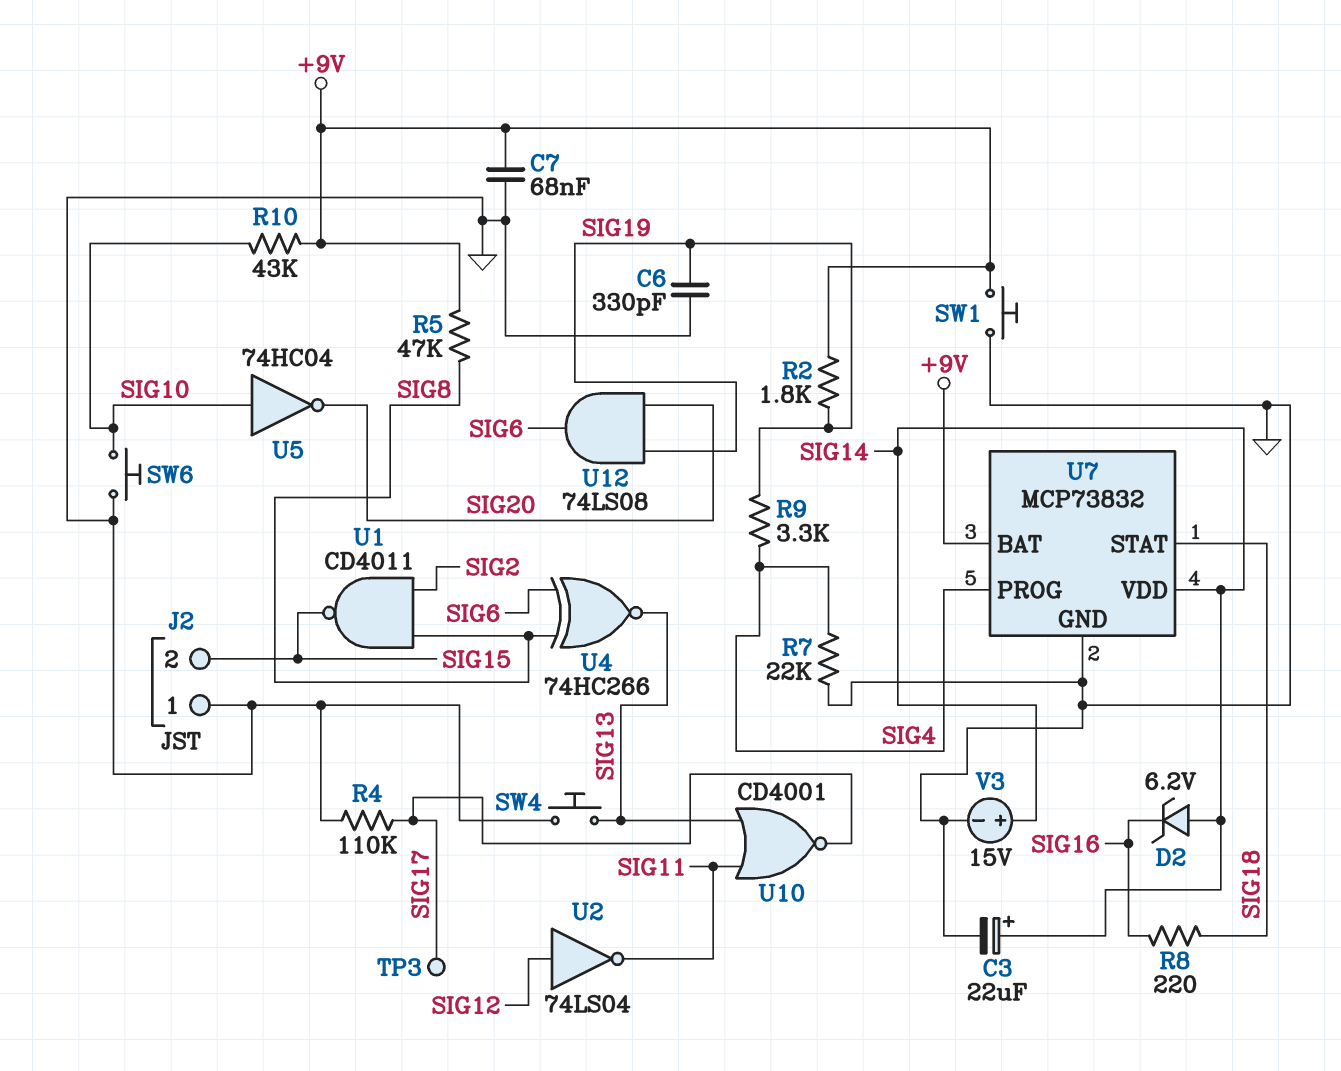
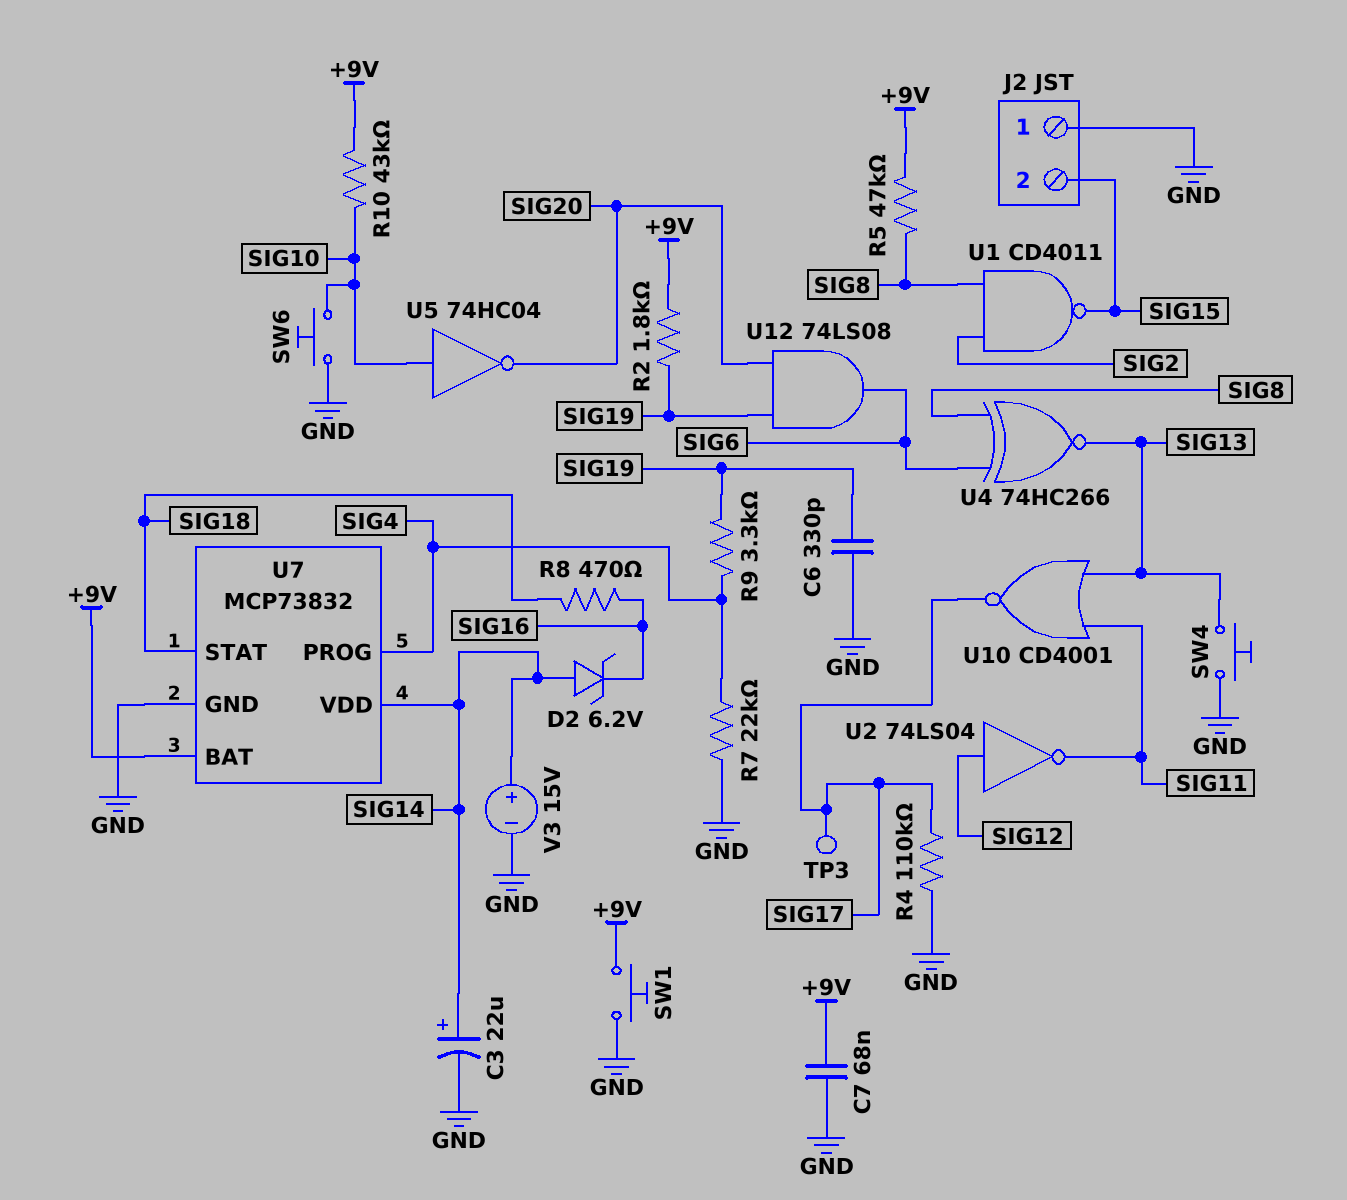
R8: 220 (SIG16, SIG18) -> 470 (SIG16, SIG18)

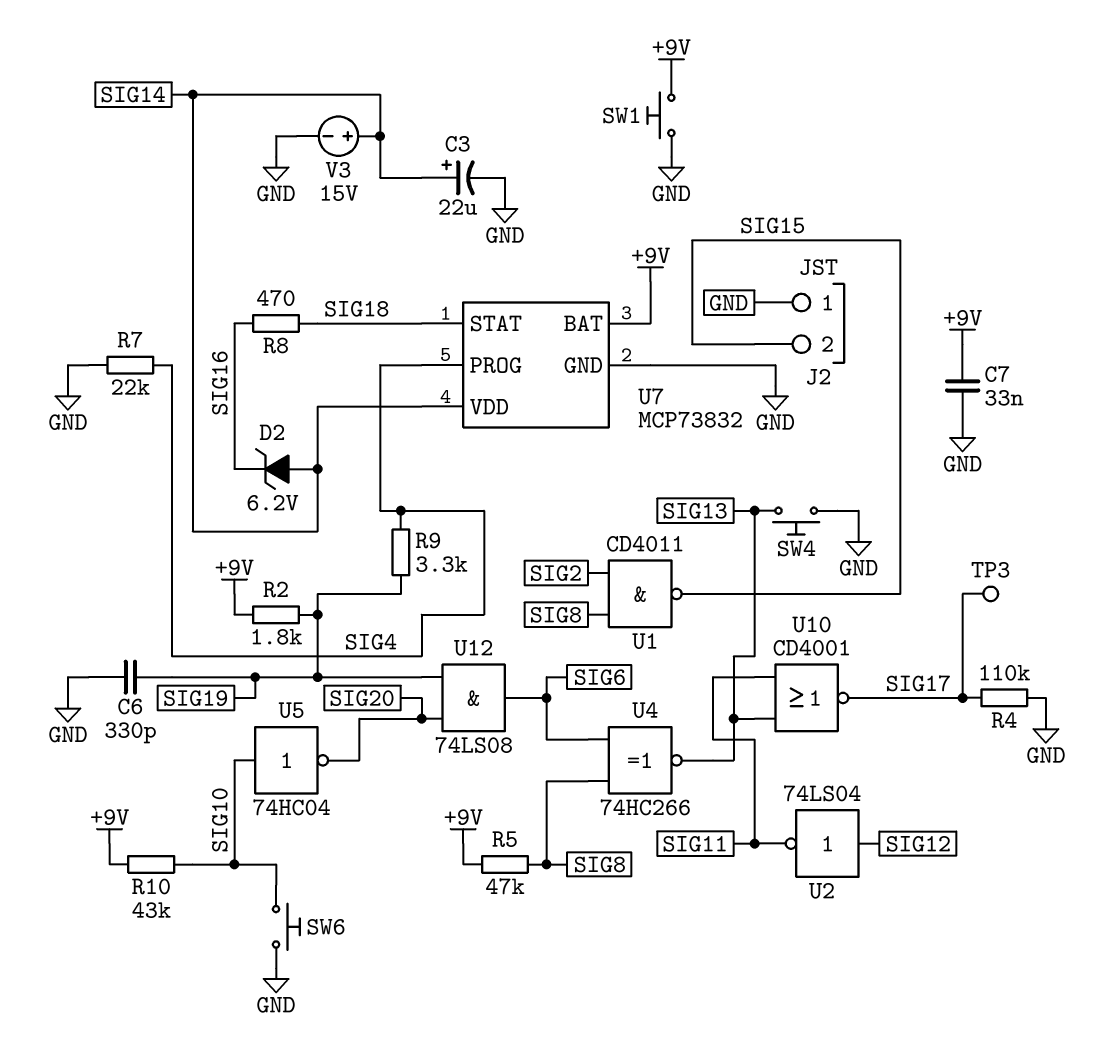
C7: 68nF (+9V, GND) -> 33nF (+9V, GND)

